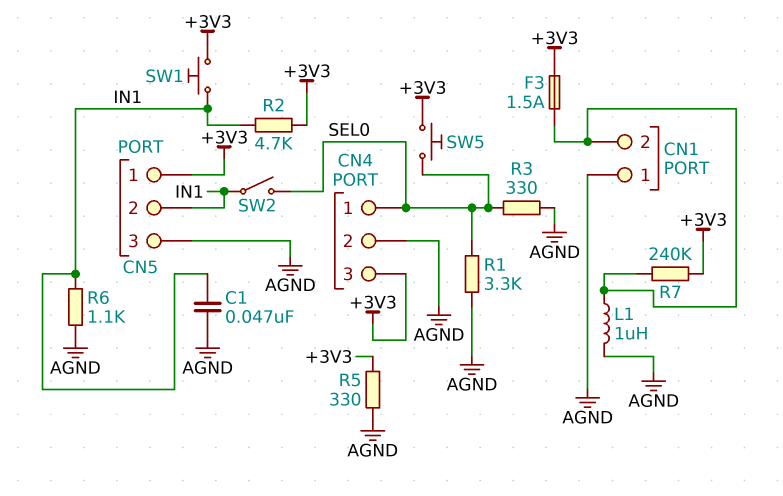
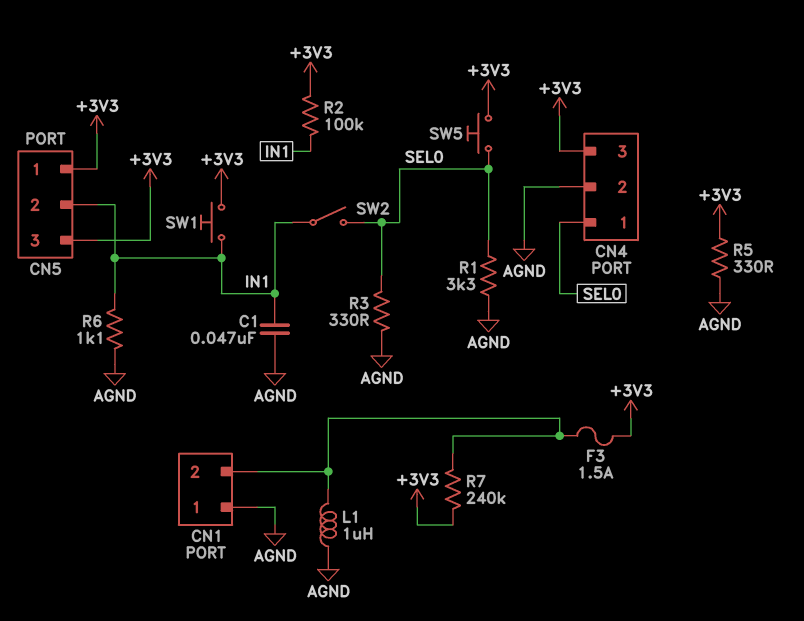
CN5 pin 3: AGND -> +3V3
R2: 4.7k (+3V3, IN1) -> 100k (+3V3, IN1)

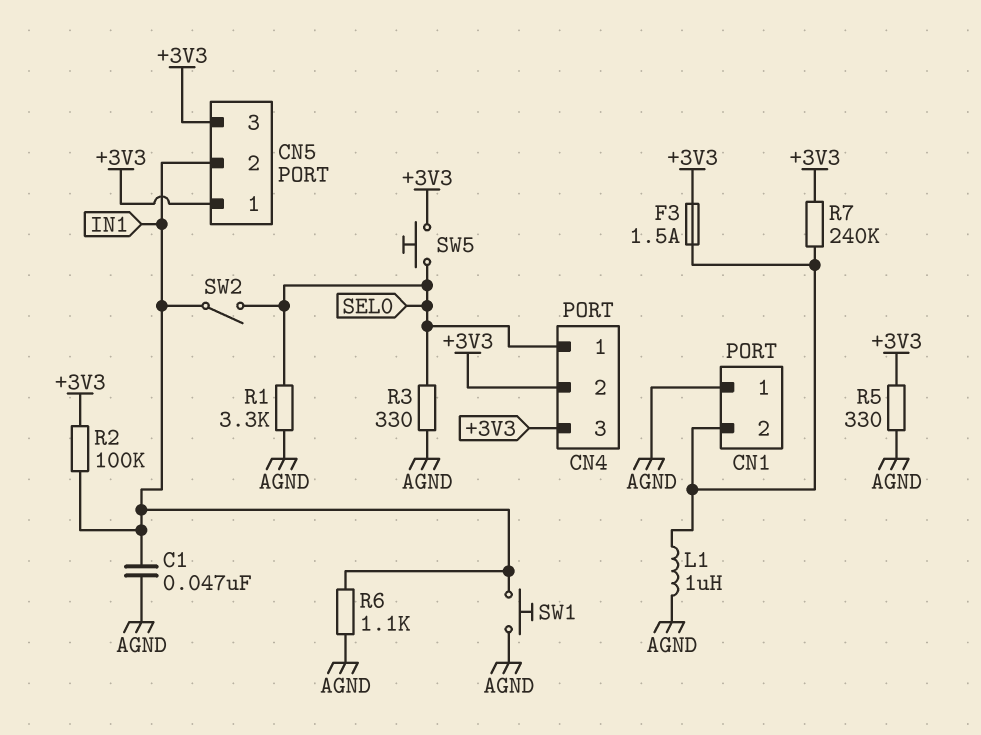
CN4 pin 2: AGND -> +3V3
SW1: button (+3V3, IN1) -> button (AGND, IN1)

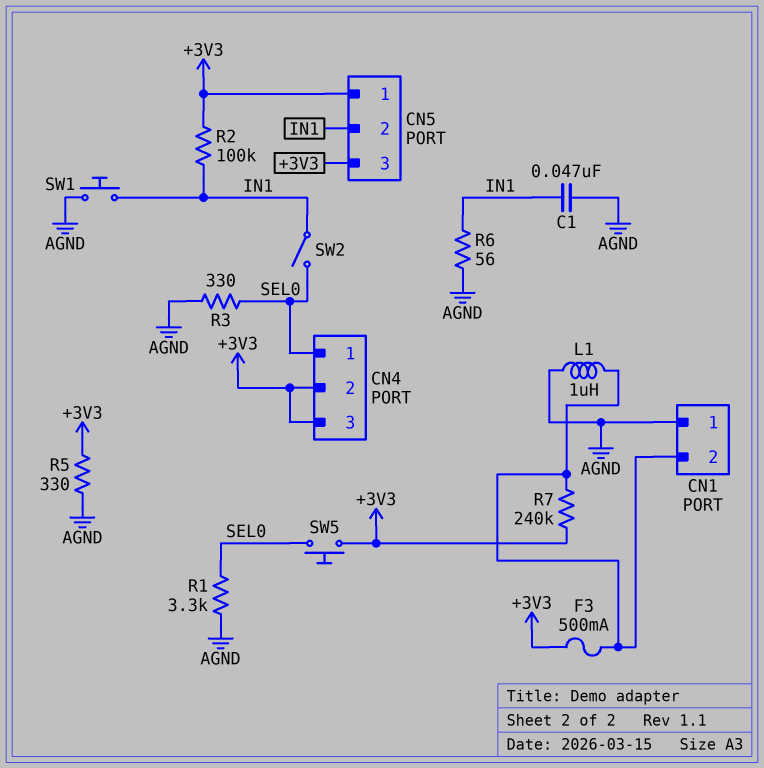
F3: 1.5A (+3V3, CN1/2) -> 500mA (+3V3, CN1/2)
R6: 1.1k (AGND, IN1) -> 56 (AGND, IN1)

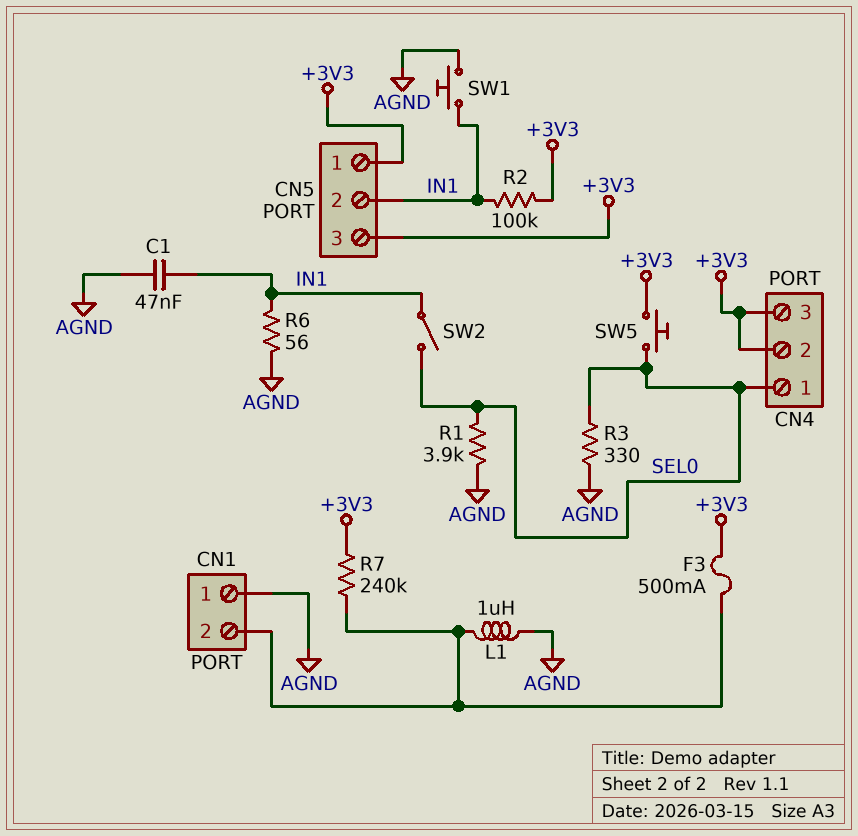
R1: 3.3k (AGND, SEL0) -> 3.9k (AGND, SEL0)
R5: 330 (+3V3, AGND) -> none

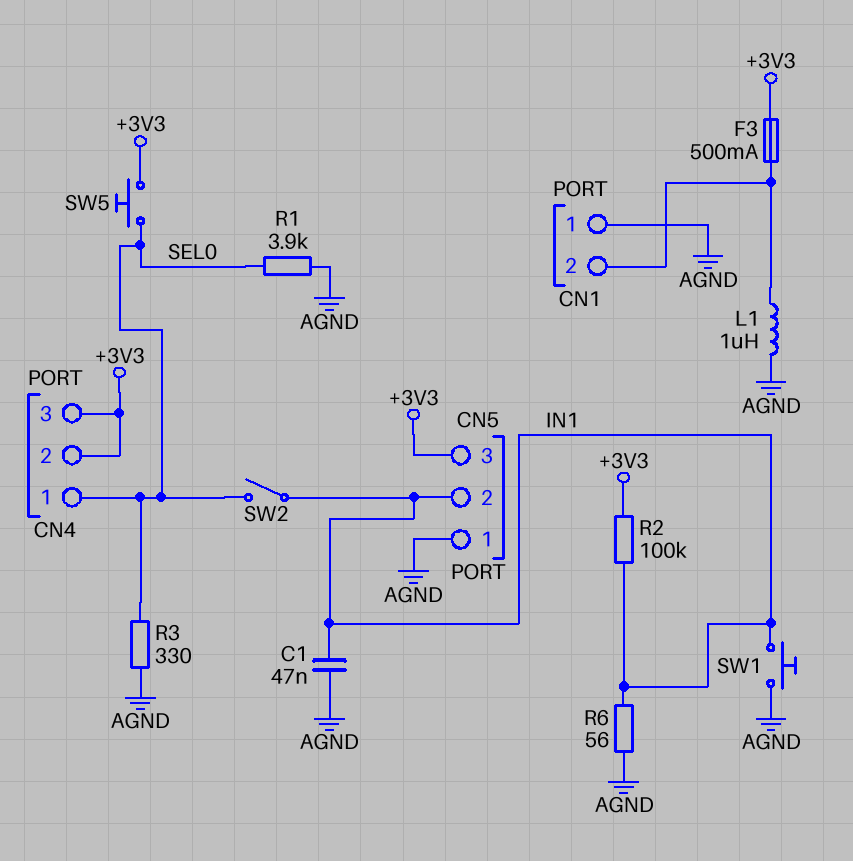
CN5 pin 1: +3V3 -> AGND
R7: 240k (+3V3, CN1/2) -> none

